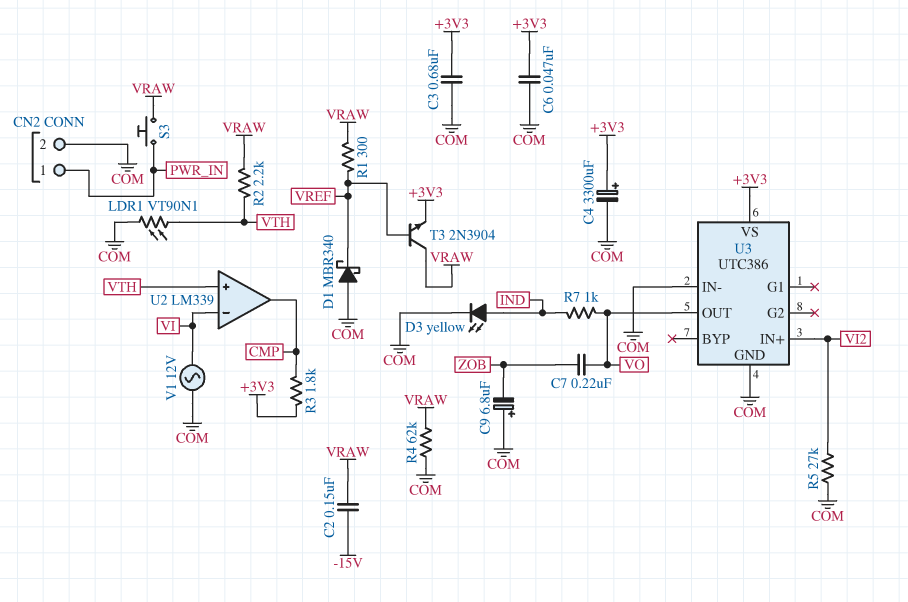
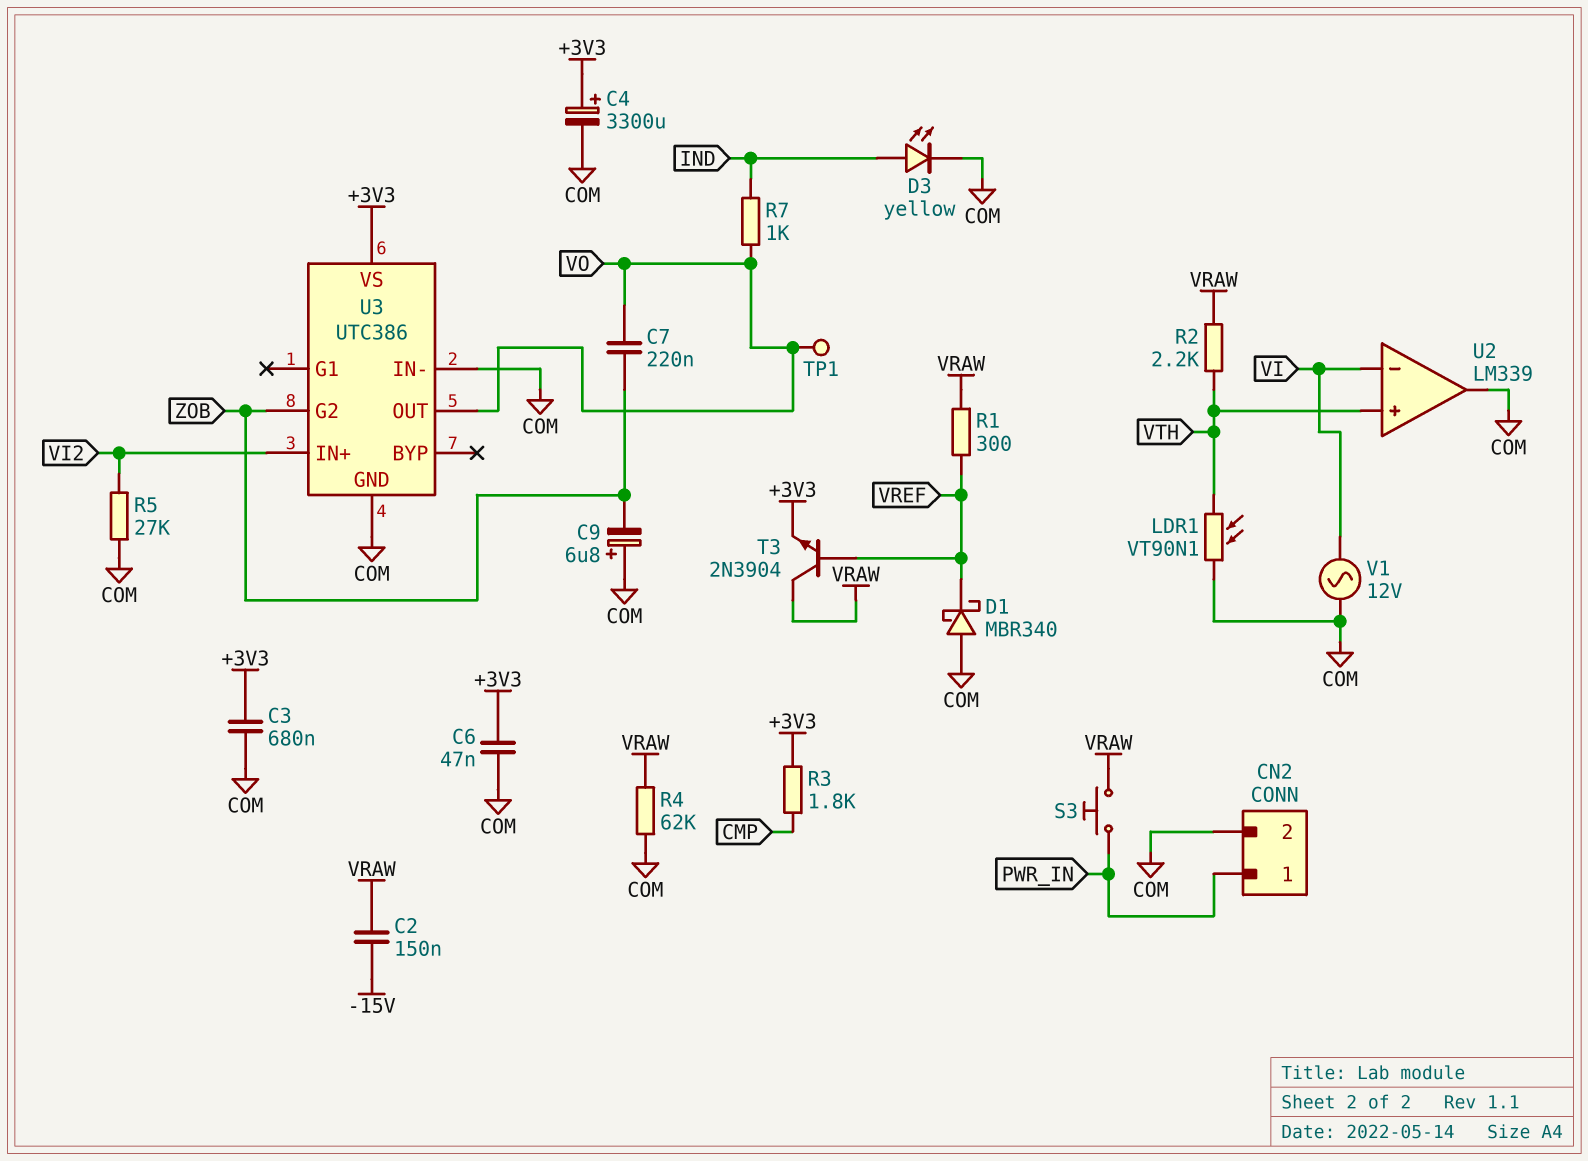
TP1: none -> test point (VO)
U2 pin out: CMP -> COM
U3 pin G2: none -> ZOB

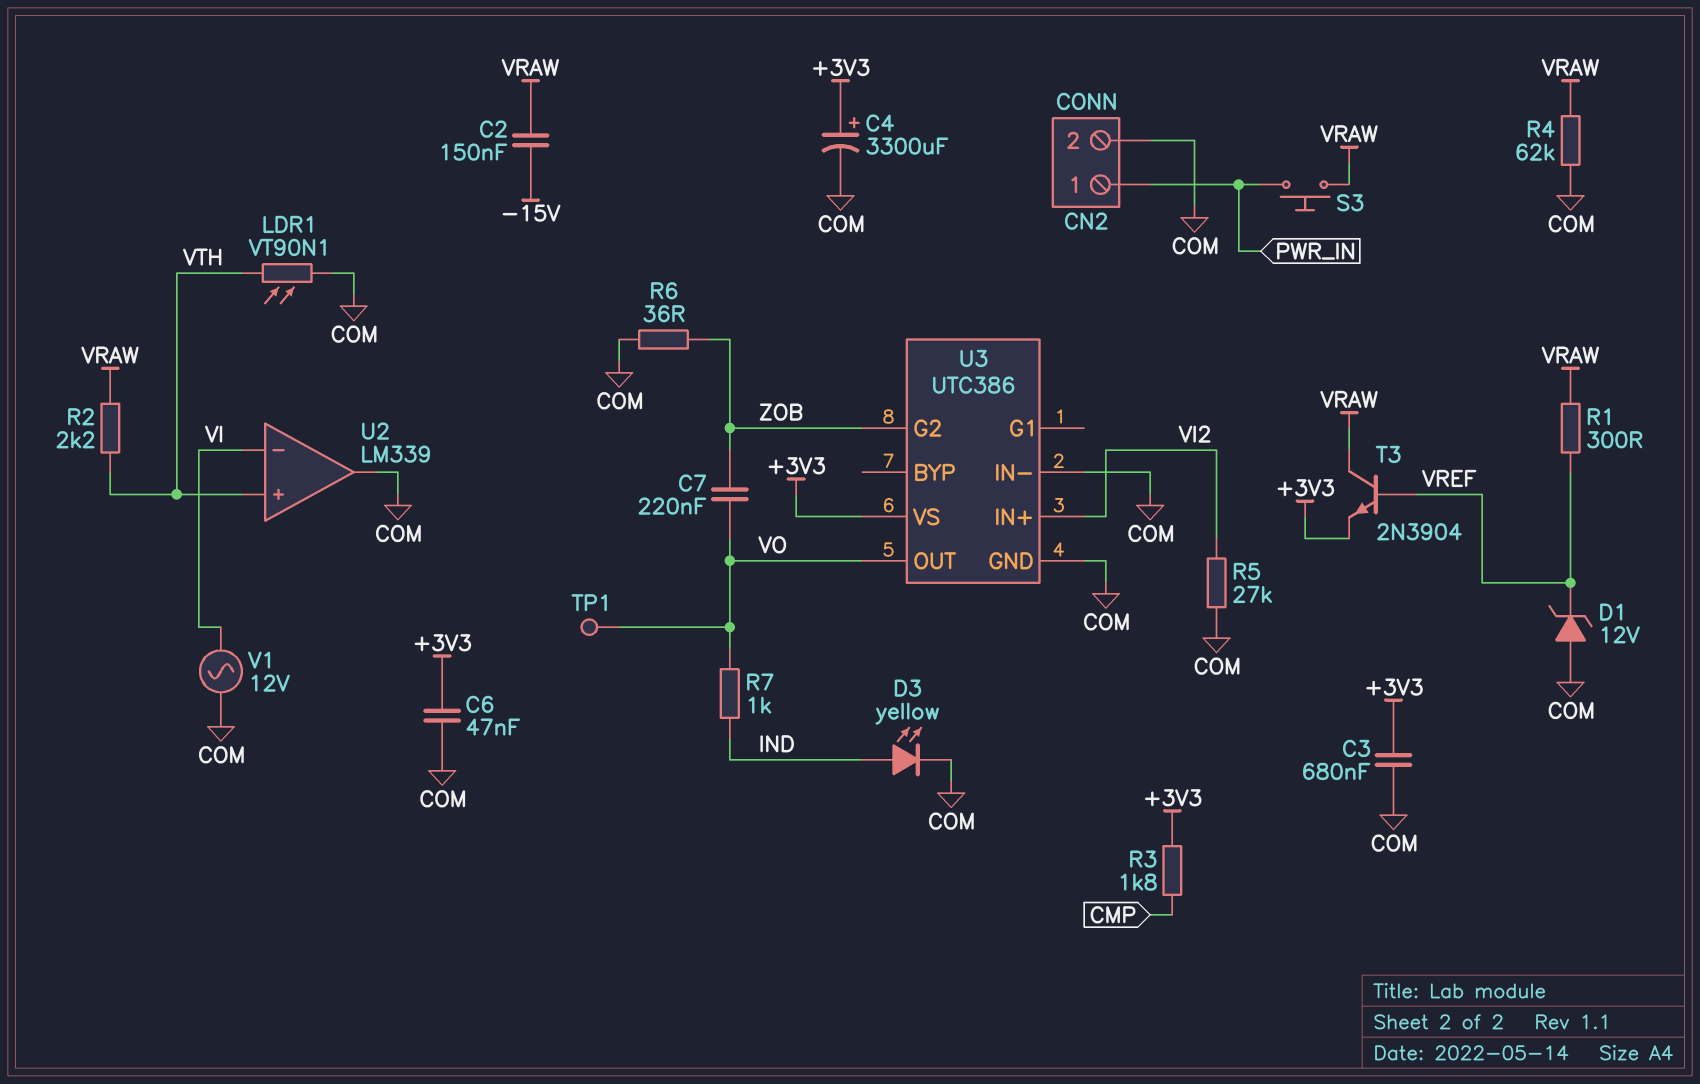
C9: 6.8uF (plus COM, minus ZOB) -> none
D1: schottky MBR340 (A COM, K VREF) -> zener 12V (A COM, K VREF)
R6: none -> 36 (COM, ZOB)

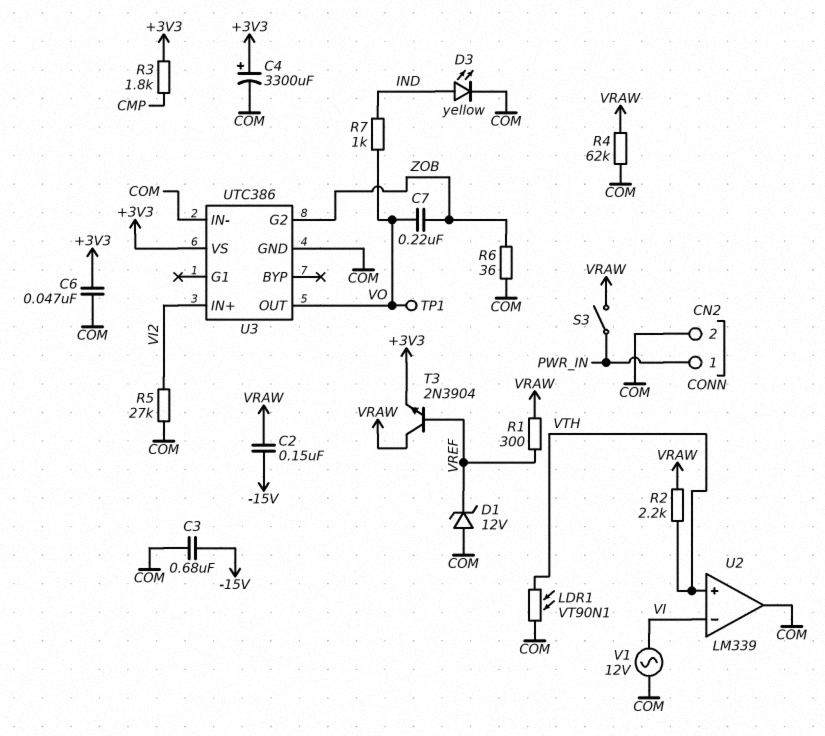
C3: 680nF (+3V3, COM) -> 680nF (-15V, COM)
S3: button (PWR_IN, VRAW) -> switch (PWR_IN, VRAW)

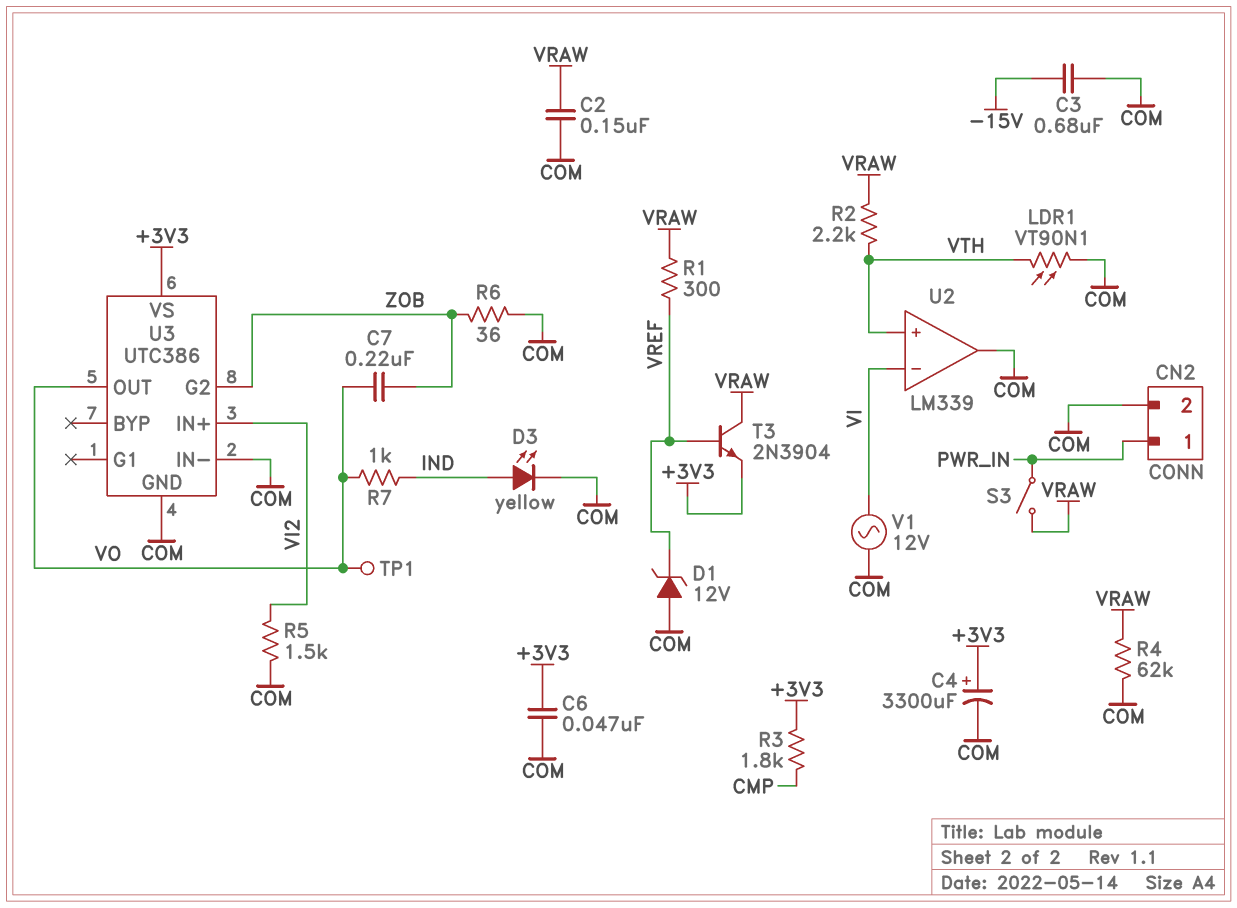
C2: 150nF (-15V, VRAW) -> 150nF (COM, VRAW)
R5: 27k (COM, VI2) -> 1.5k (COM, VI2)

